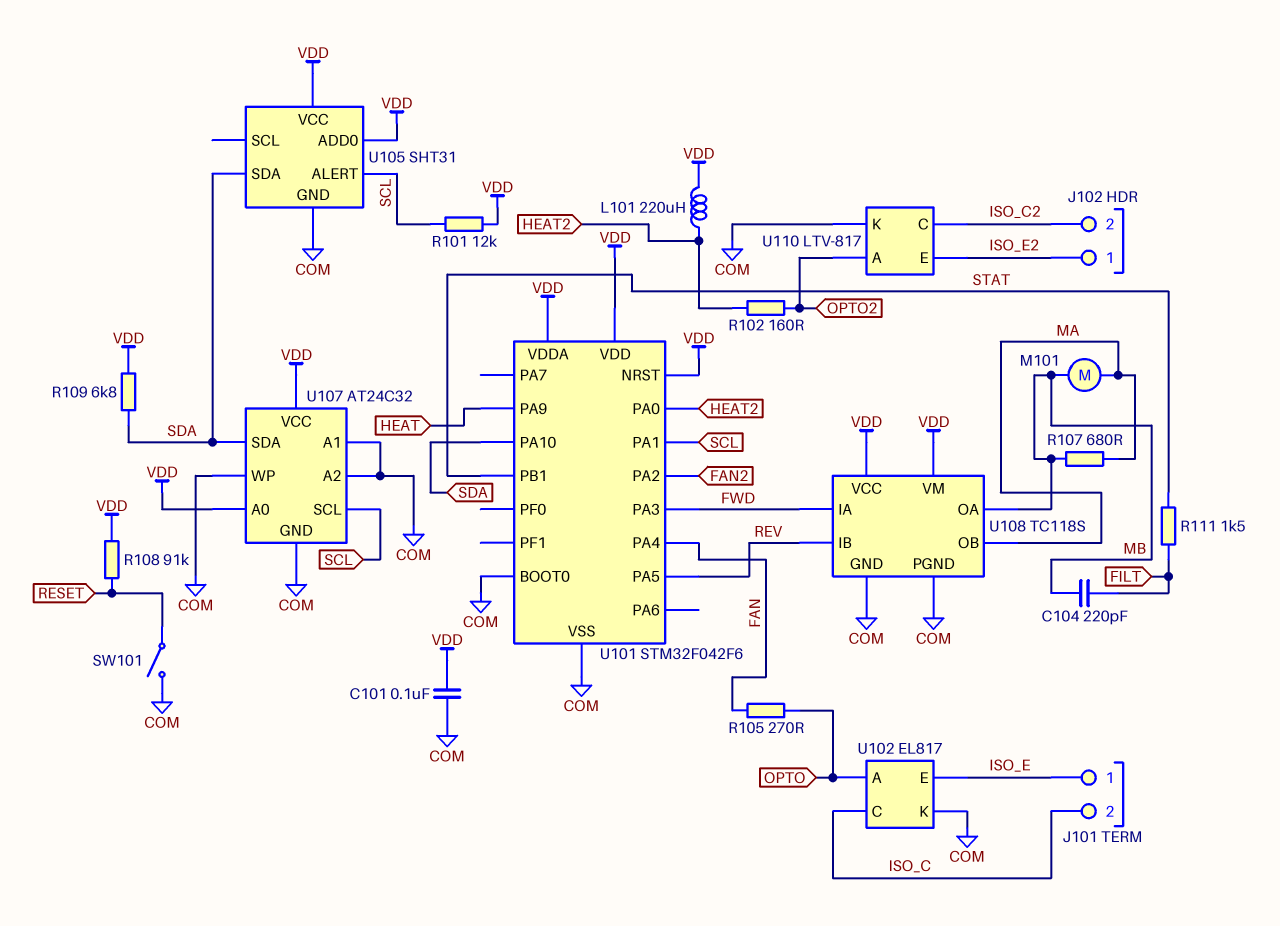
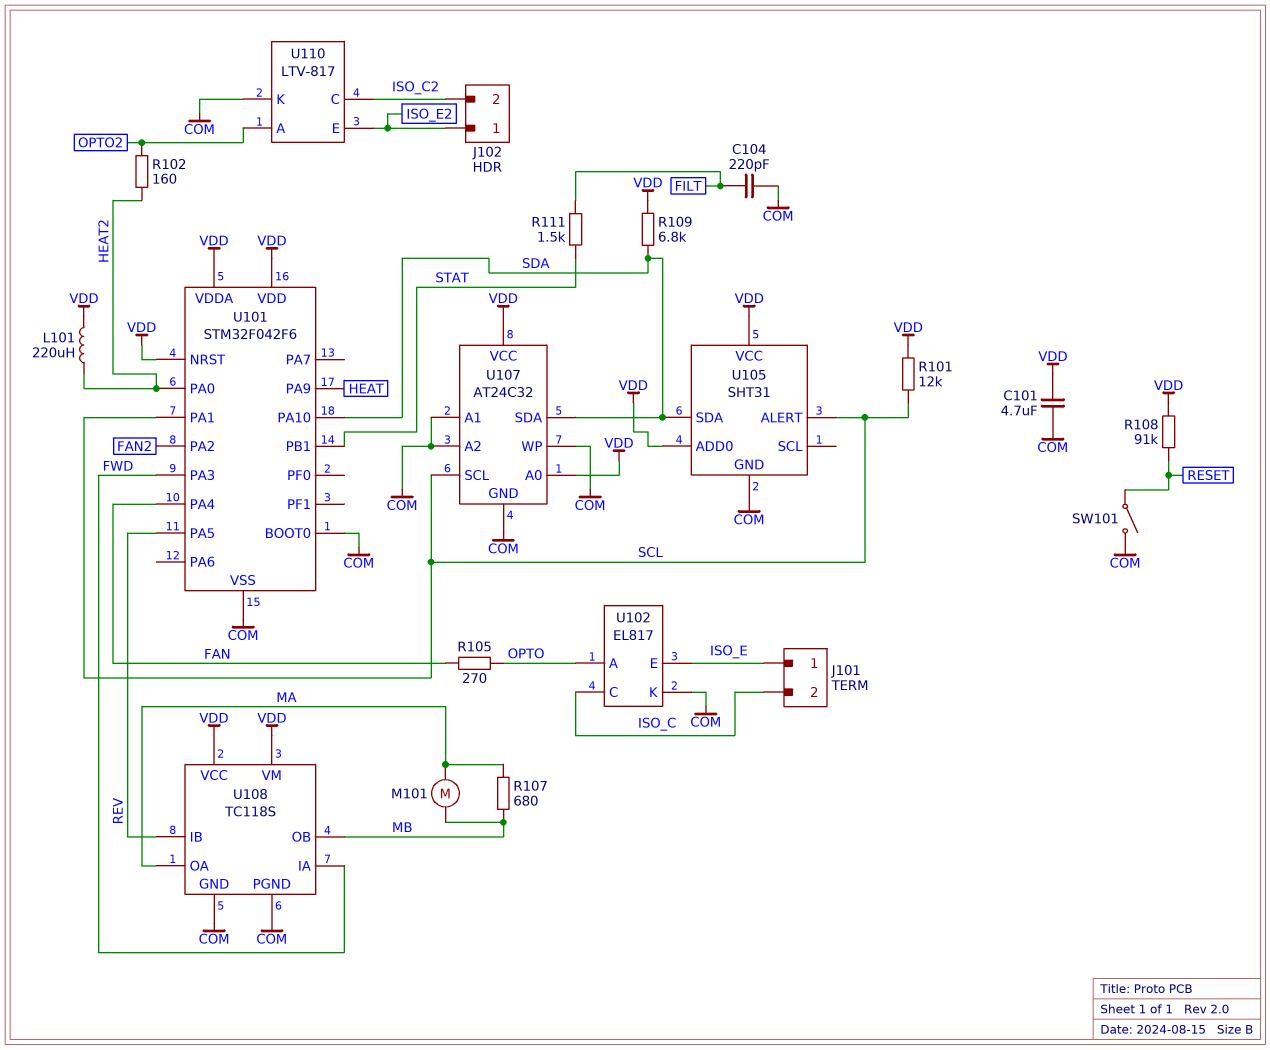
C101: 100nF (COM, VDD) -> 4.7uF (COM, VDD)
C104: 220pF (FILT, MB) -> 220pF (COM, FILT)
U108 pin OA: MB -> MA
U108 pin OB: MA -> MB

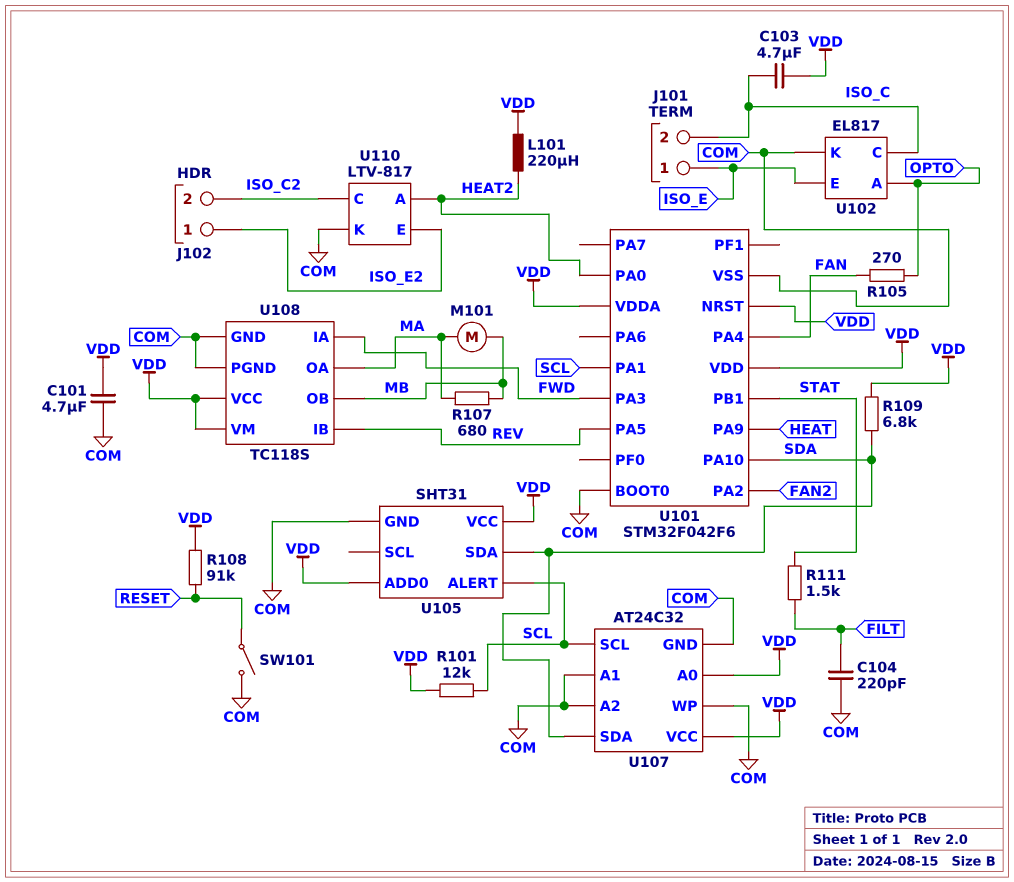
C103: none -> 4.7uF (ISO_C, VDD)
R102: 160 (HEAT2, OPTO2) -> none
U110 pin A: OPTO2 -> HEAT2

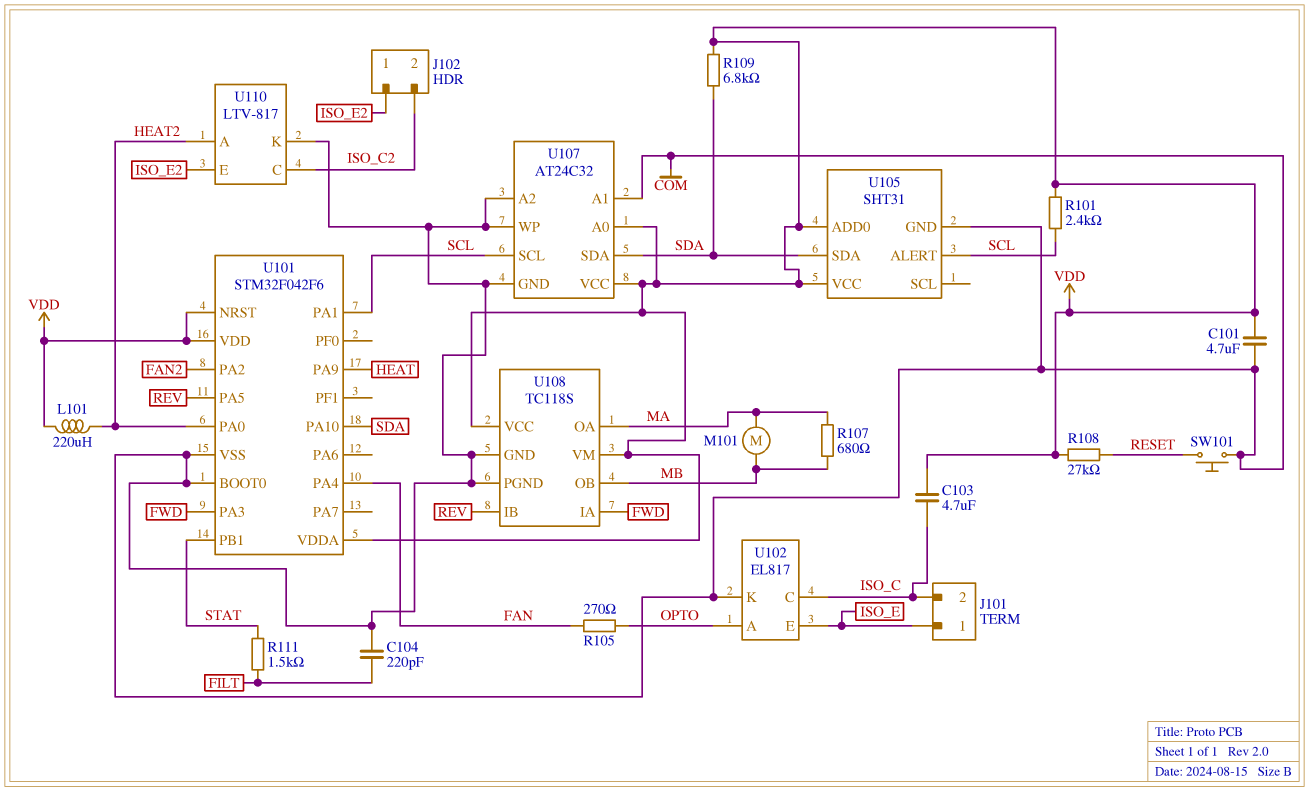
R101: 12k (SCL, VDD) -> 2.4k (SCL, VDD)
R108: 91k (RESET, VDD) -> 27k (RESET, VDD)
SW101: switch (COM, RESET) -> button (COM, RESET)

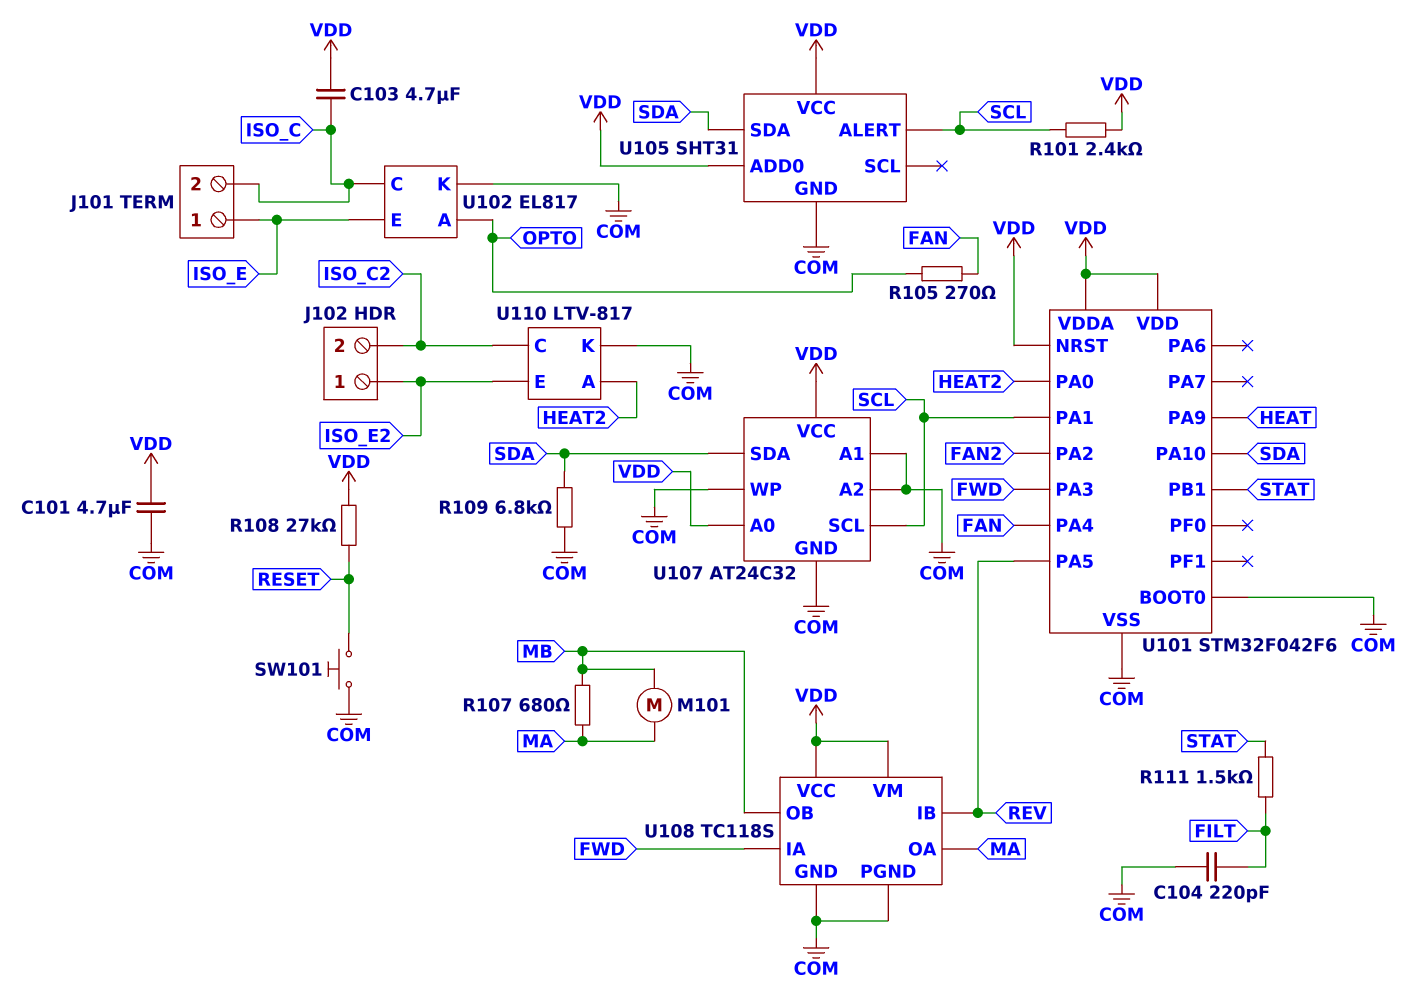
L101: 220uH (HEAT2, VDD) -> none
R109: 6.8k (SDA, VDD) -> 6.8k (COM, SDA)

